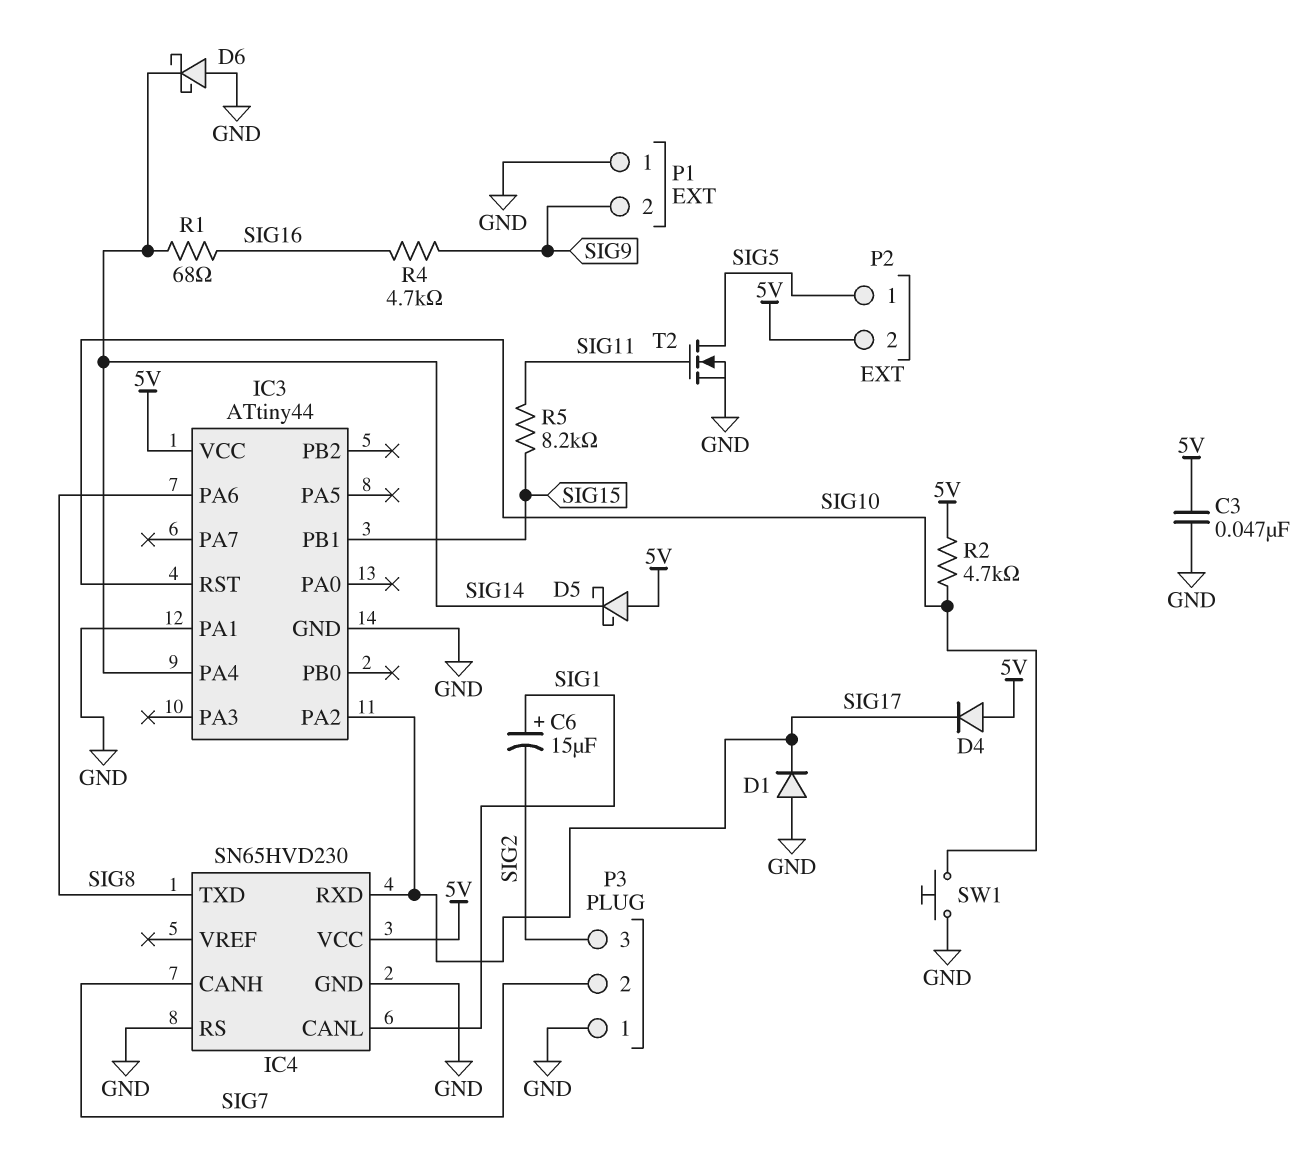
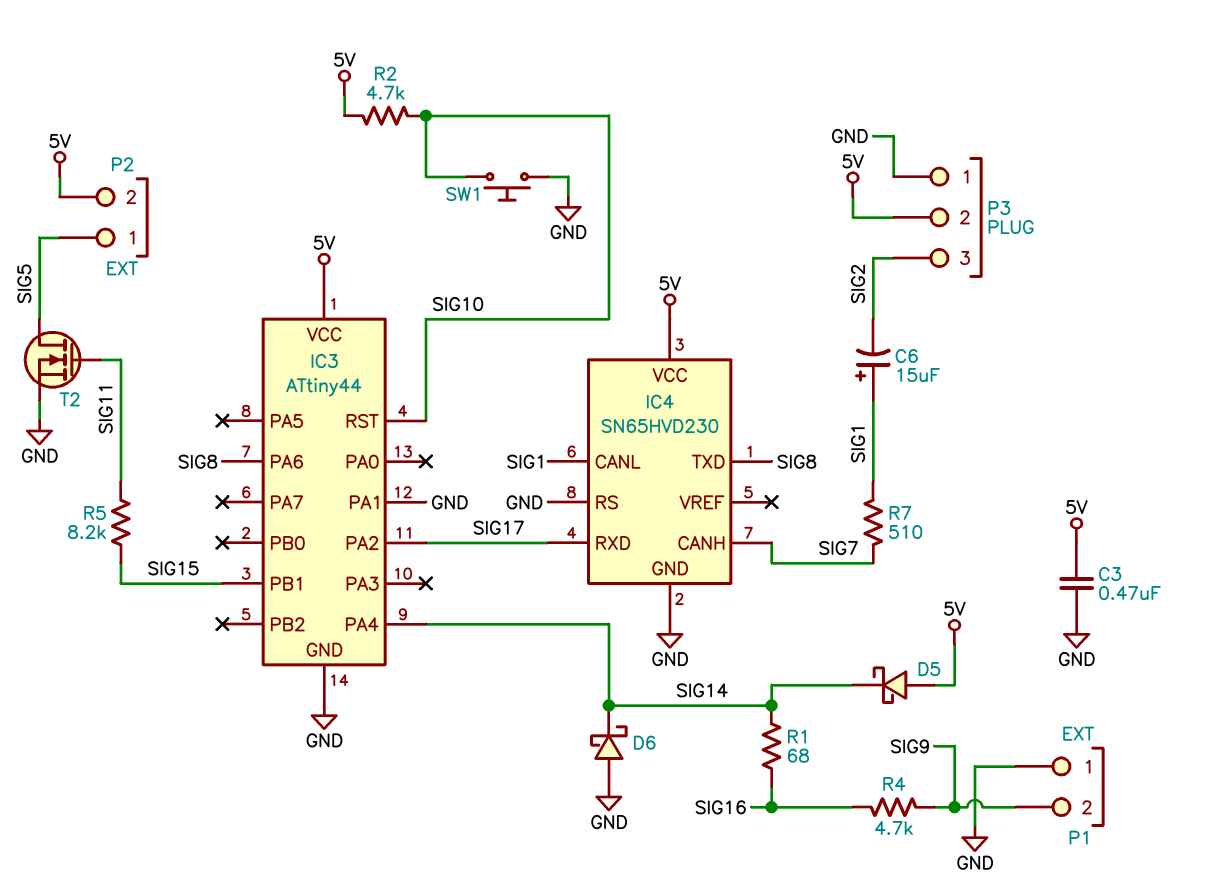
C3: 47nF (5V, GND) -> 470nF (5V, GND)
D1: diode (A GND, K SIG17) -> none
D4: diode (A 5V, K SIG17) -> none
P3 pin 2: SIG7 -> 5V
R7: none -> 510 (SIG1, SIG7)

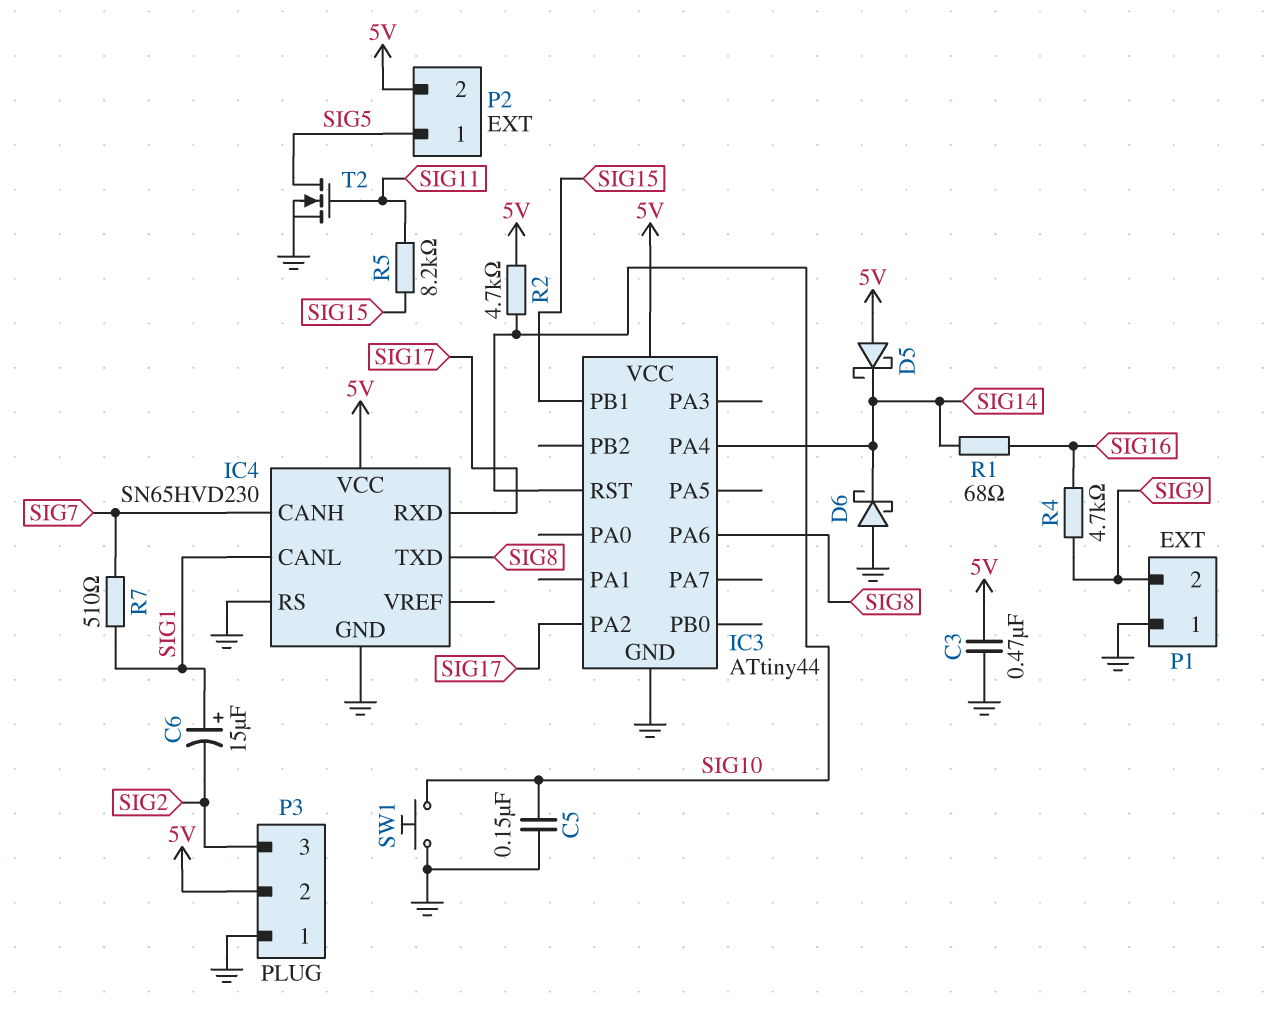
C5: none -> 150nF (GND, SIG10)
IC3 pin PA1: GND -> none

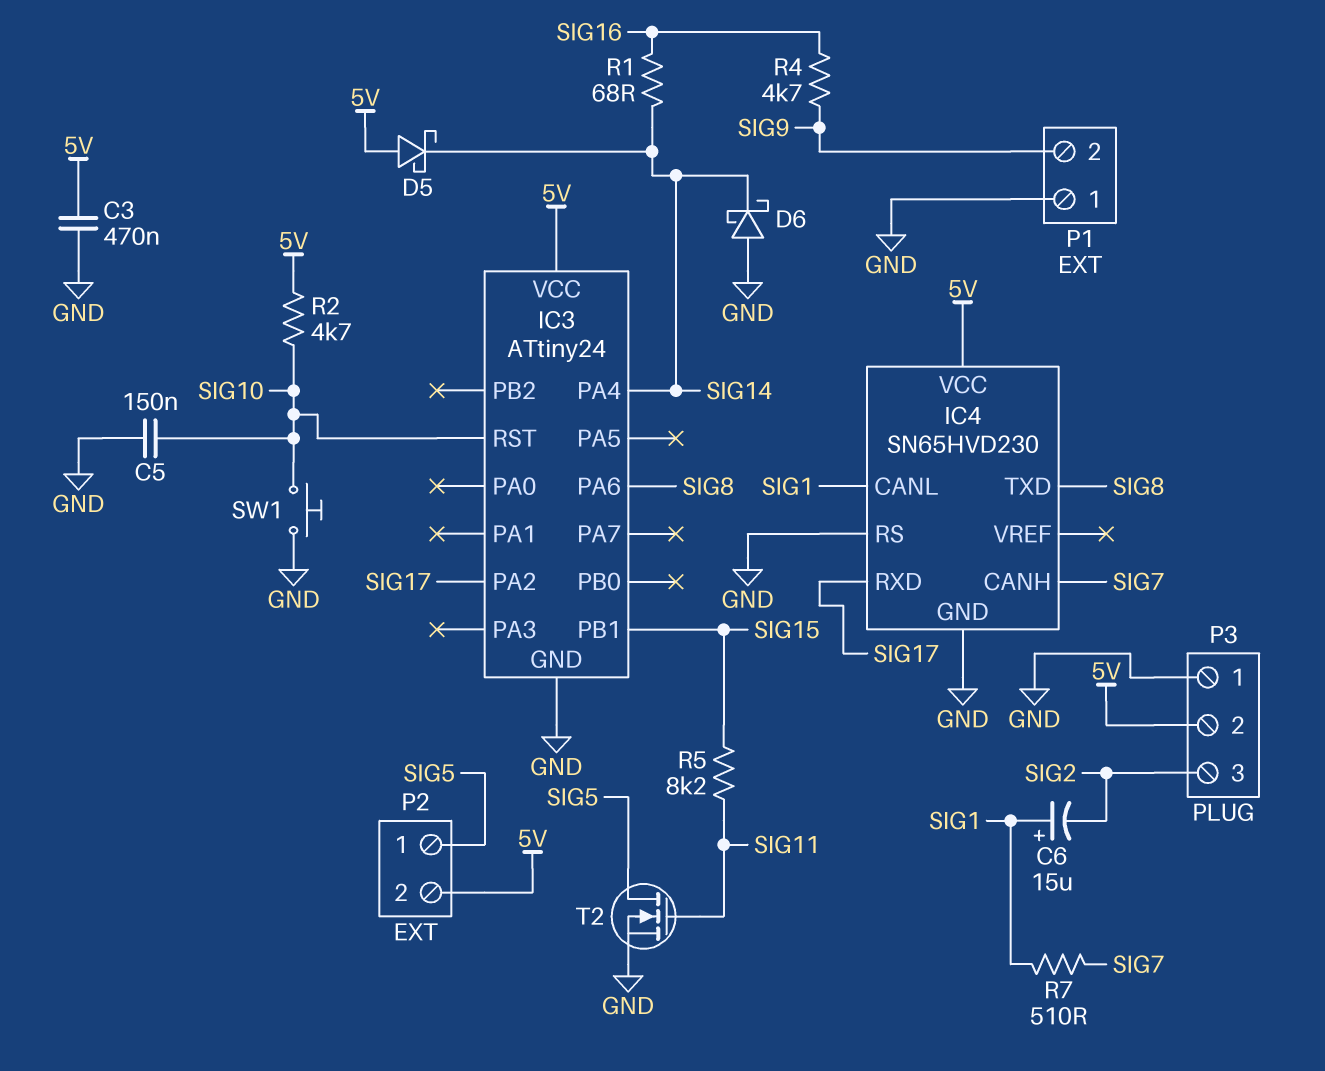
IC3: ATtiny44 -> ATtiny24

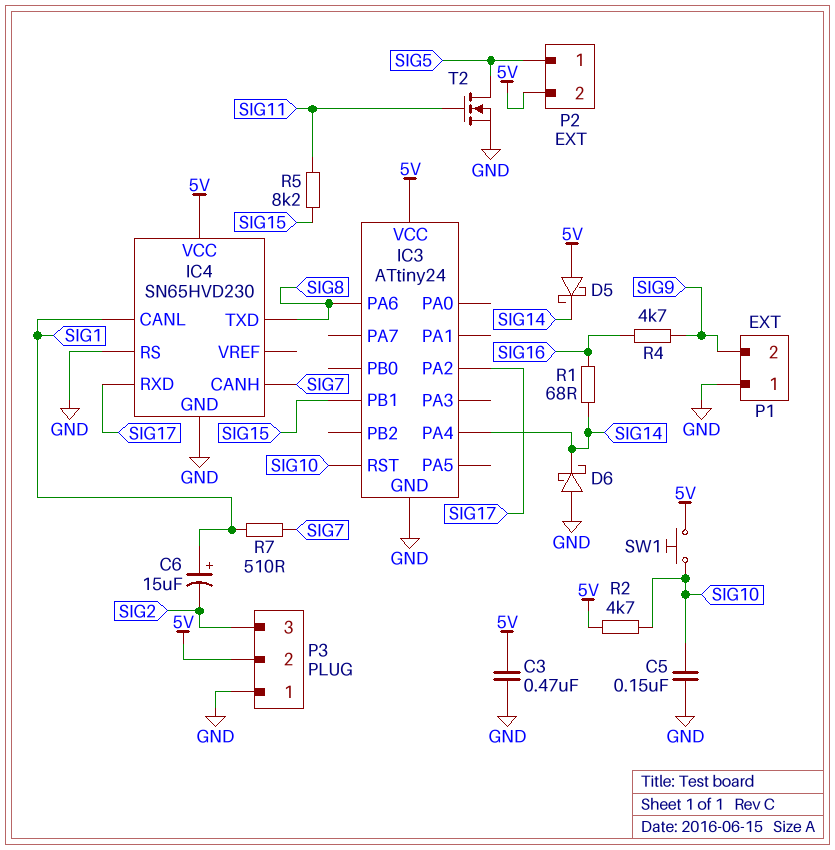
SW1: button (GND, SIG10) -> button (5V, SIG10)

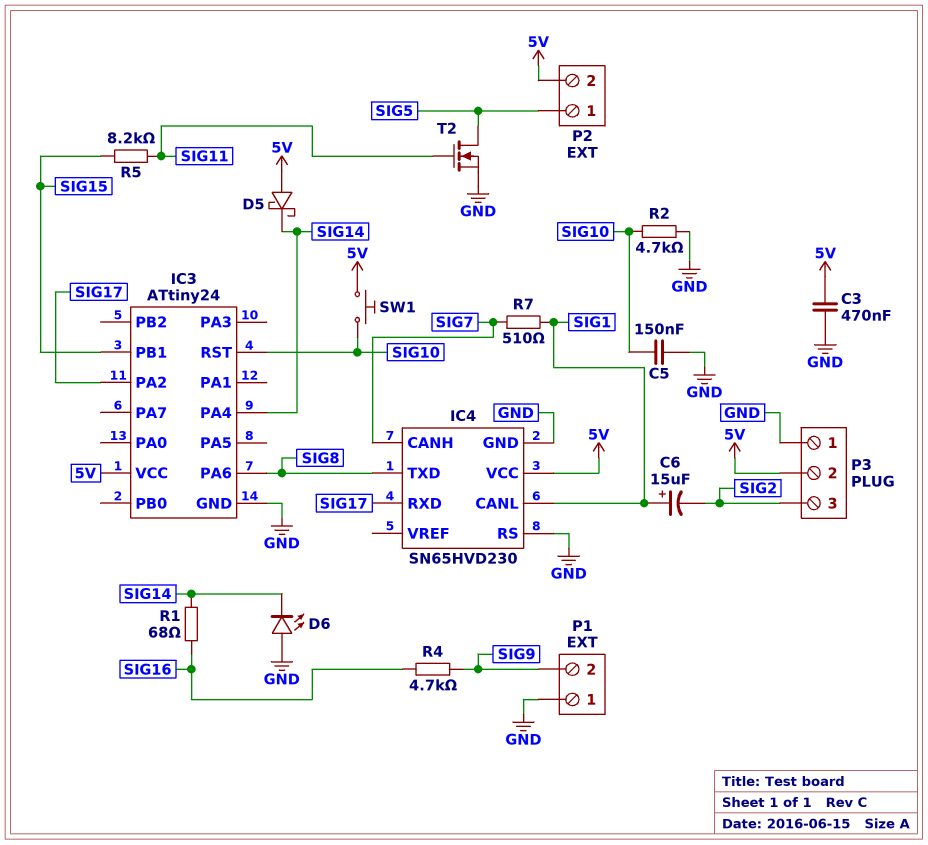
D6: schottky (A GND, K SIG14) -> LED (A GND, K SIG14)
R2: 4.7k (5V, SIG10) -> 4.7k (GND, SIG10)

